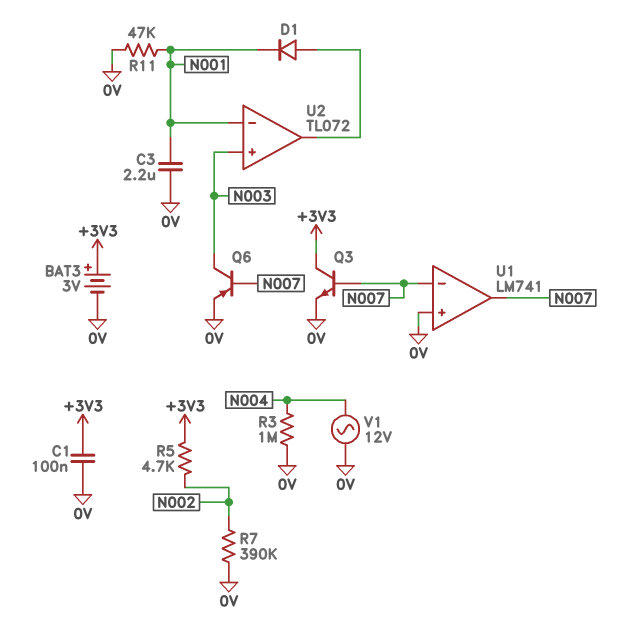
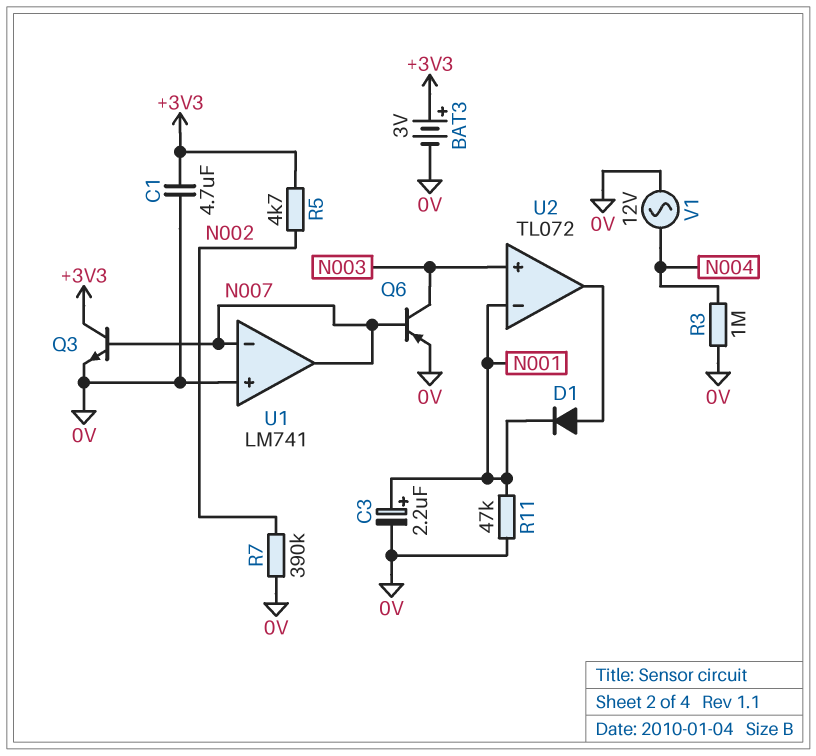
C1: 100nF (+3V3, 0V) -> 4.7uF (+3V3, 0V)
C3: 2.2uF (0V, N001) -> 2.2uF (plus N001, minus 0V)

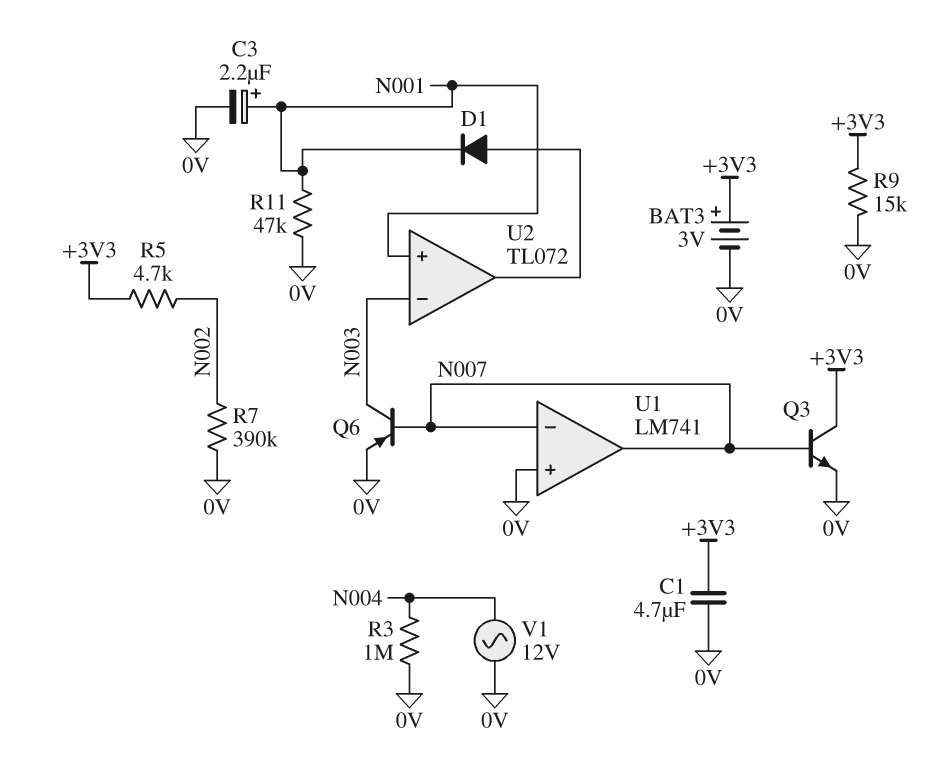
R9: none -> 15k (+3V3, 0V)
U2 pin in+: N003 -> N001
U2 pin in-: N001 -> N003

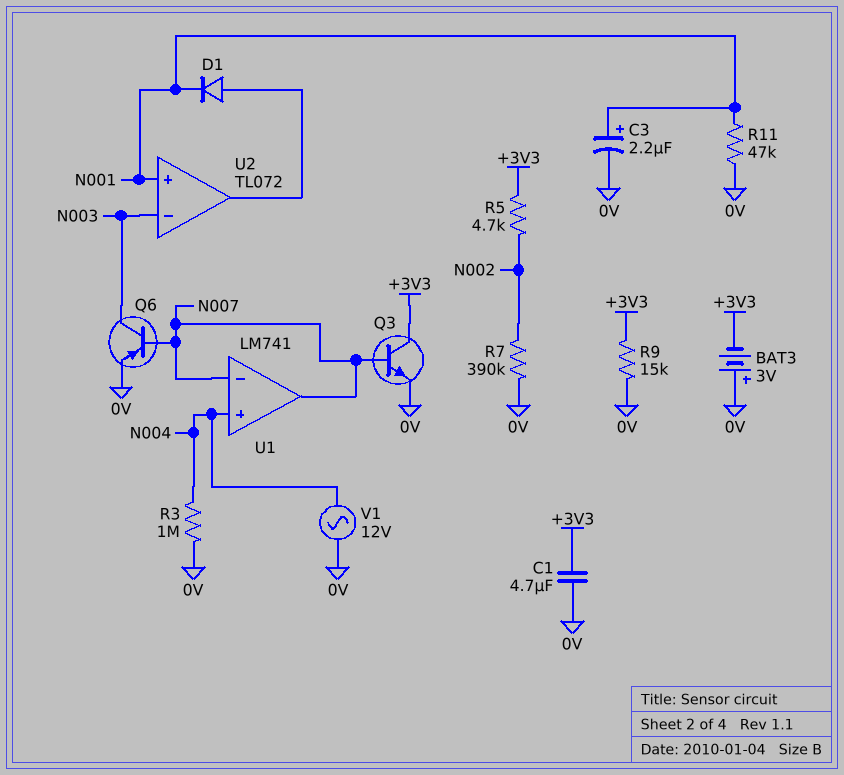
BAT3: 3V (plus +3V3, minus 0V) -> 3V (plus 0V, minus +3V3)
U1 pin in+: 0V -> N004

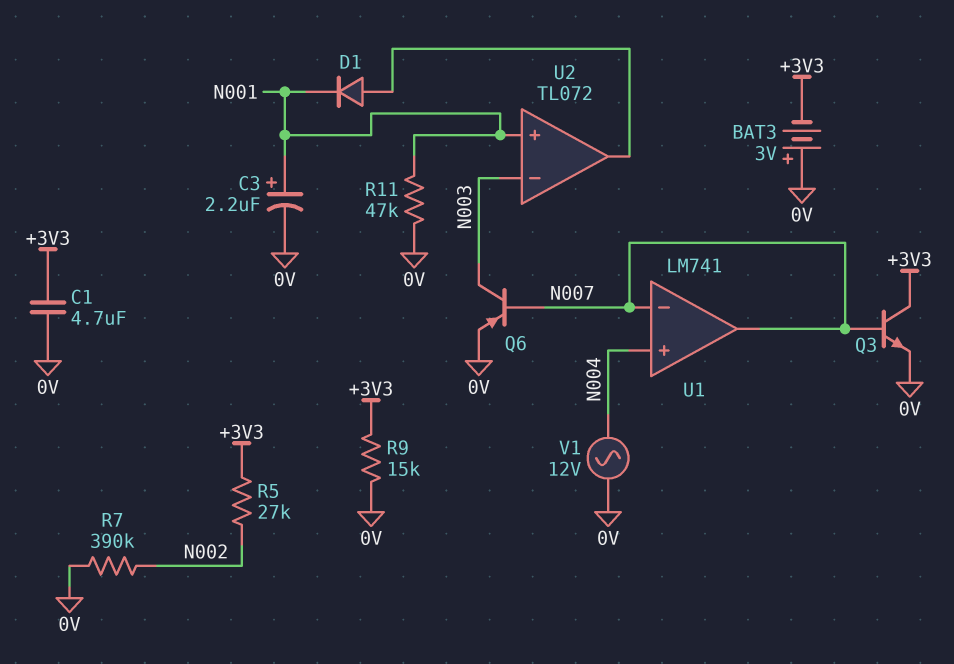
R3: 1M (0V, N004) -> none
R5: 4.7k (+3V3, N002) -> 27k (+3V3, N002)

